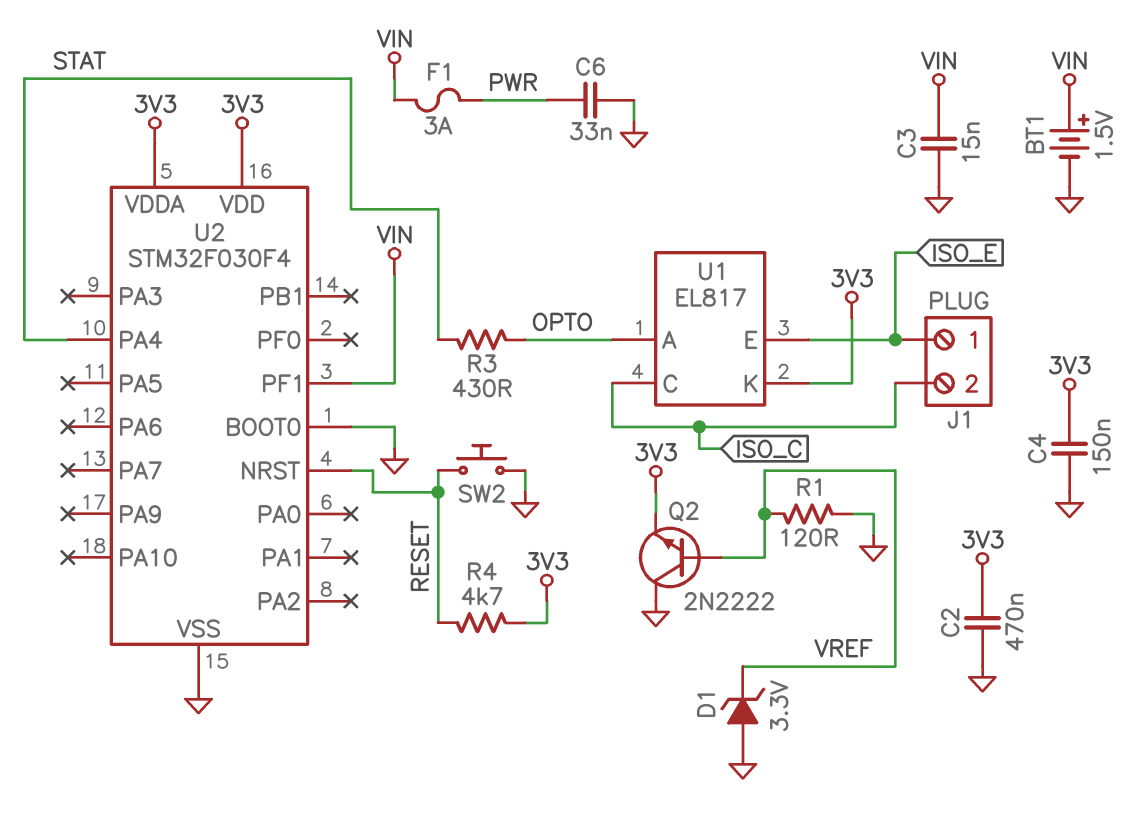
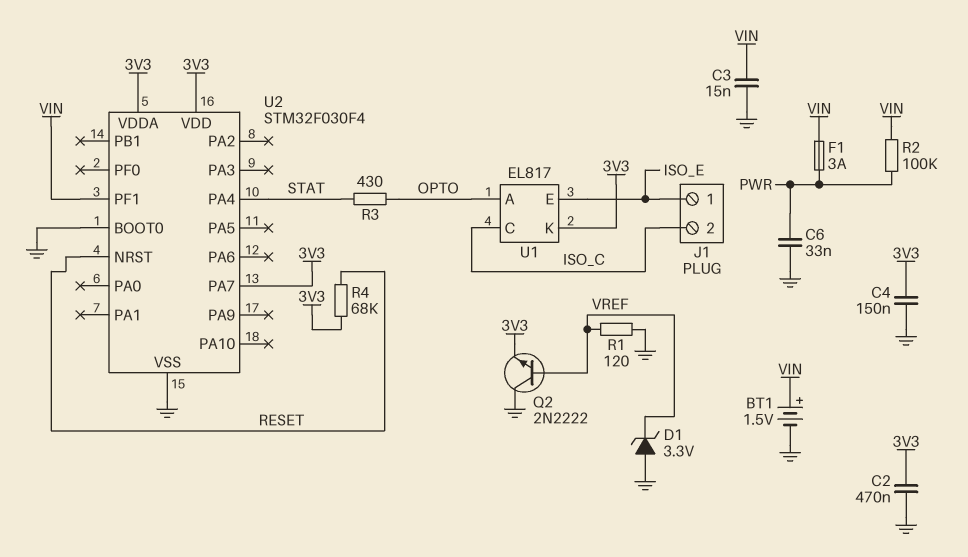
R2: none -> 100k (PWR, VIN)
R4: 4.7k (3V3, RESET) -> 68k (3V3, RESET)
SW2: button (GND, RESET) -> none
U2 pin PA7: none -> 3V3

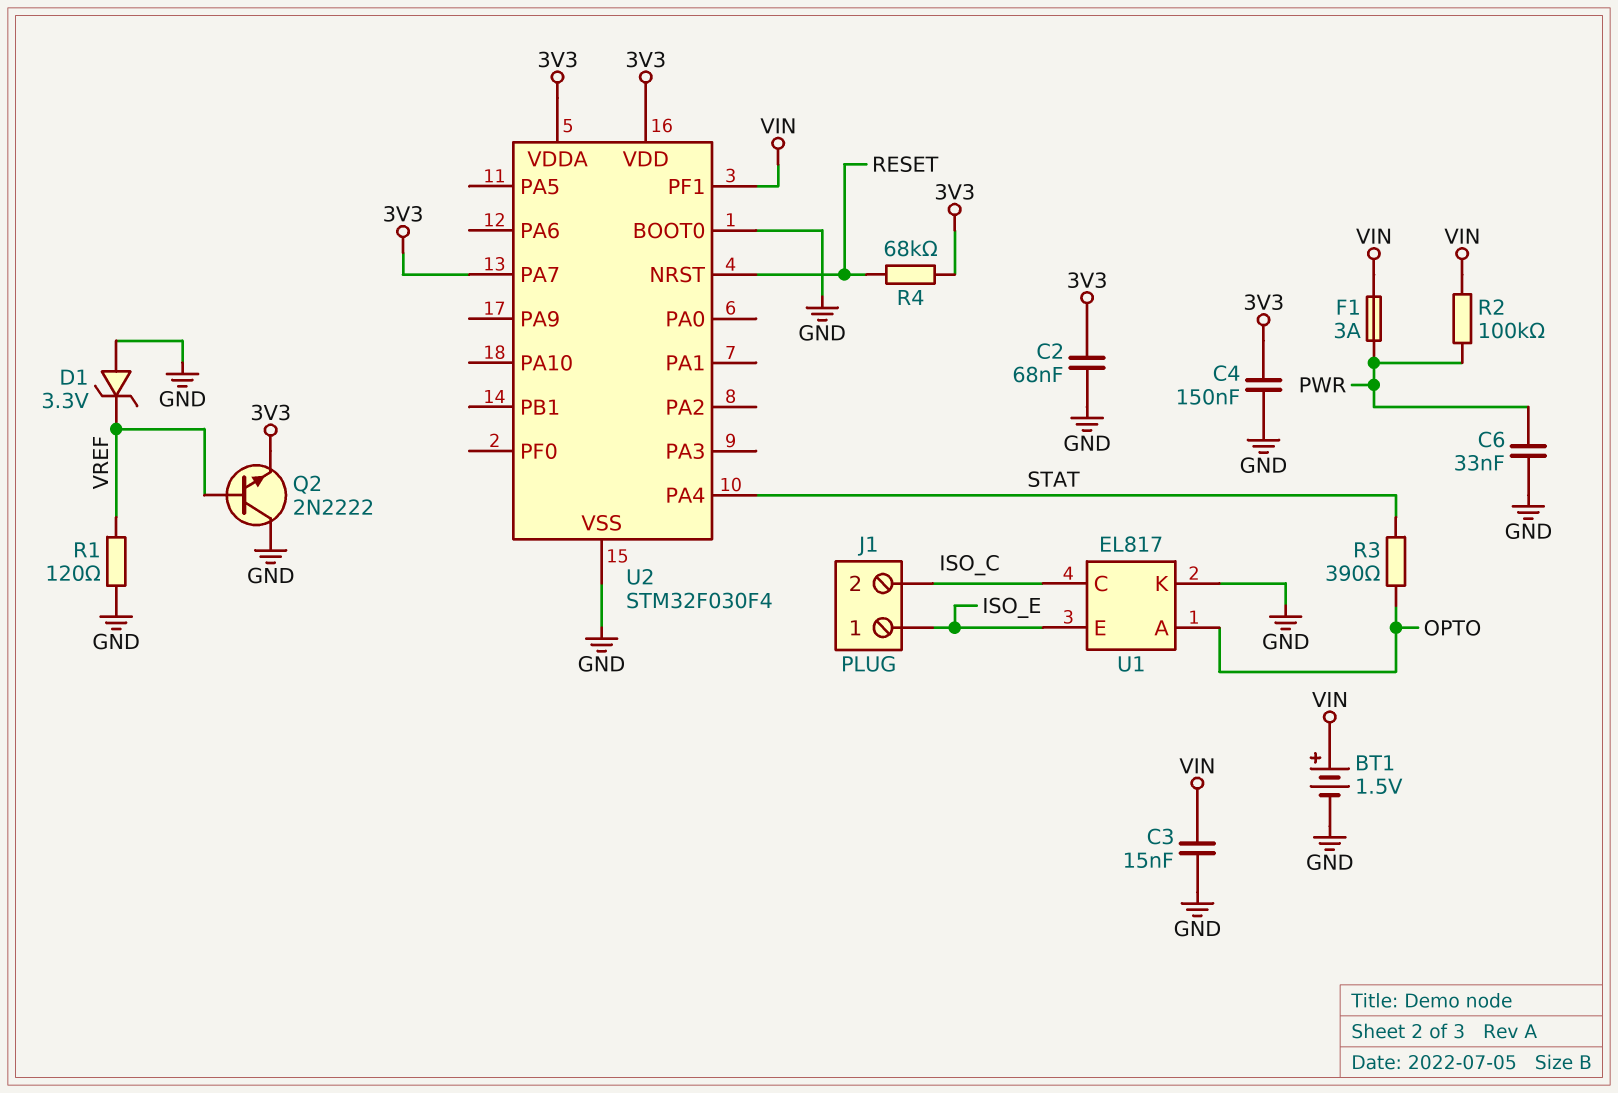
C2: 470nF (3V3, GND) -> 68nF (3V3, GND)
R3: 430 (OPTO, STAT) -> 390 (OPTO, STAT)
U1 pin K: 3V3 -> GND

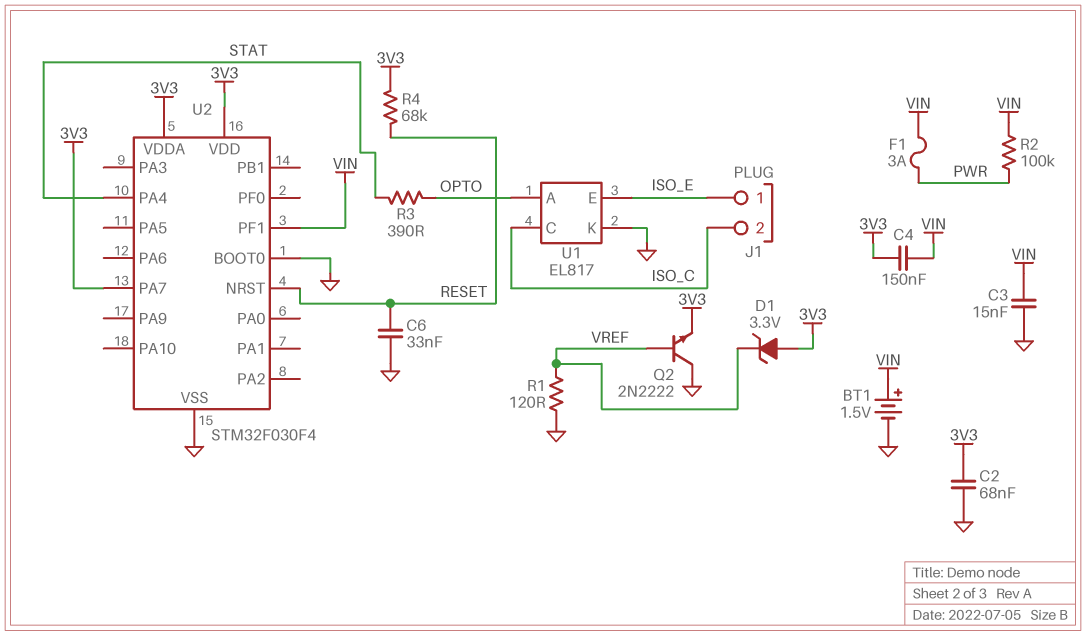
C4: 150nF (3V3, GND) -> 150nF (3V3, VIN)
C6: 33nF (GND, PWR) -> 33nF (GND, RESET)
D1: zener 3.3V (A GND, K VREF) -> zener 3.3V (A 3V3, K VREF)

